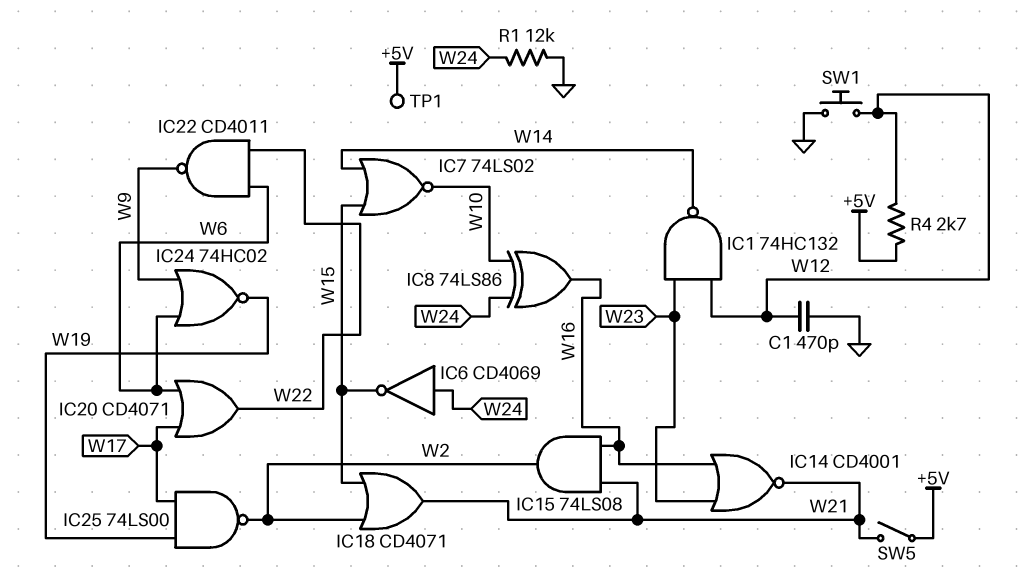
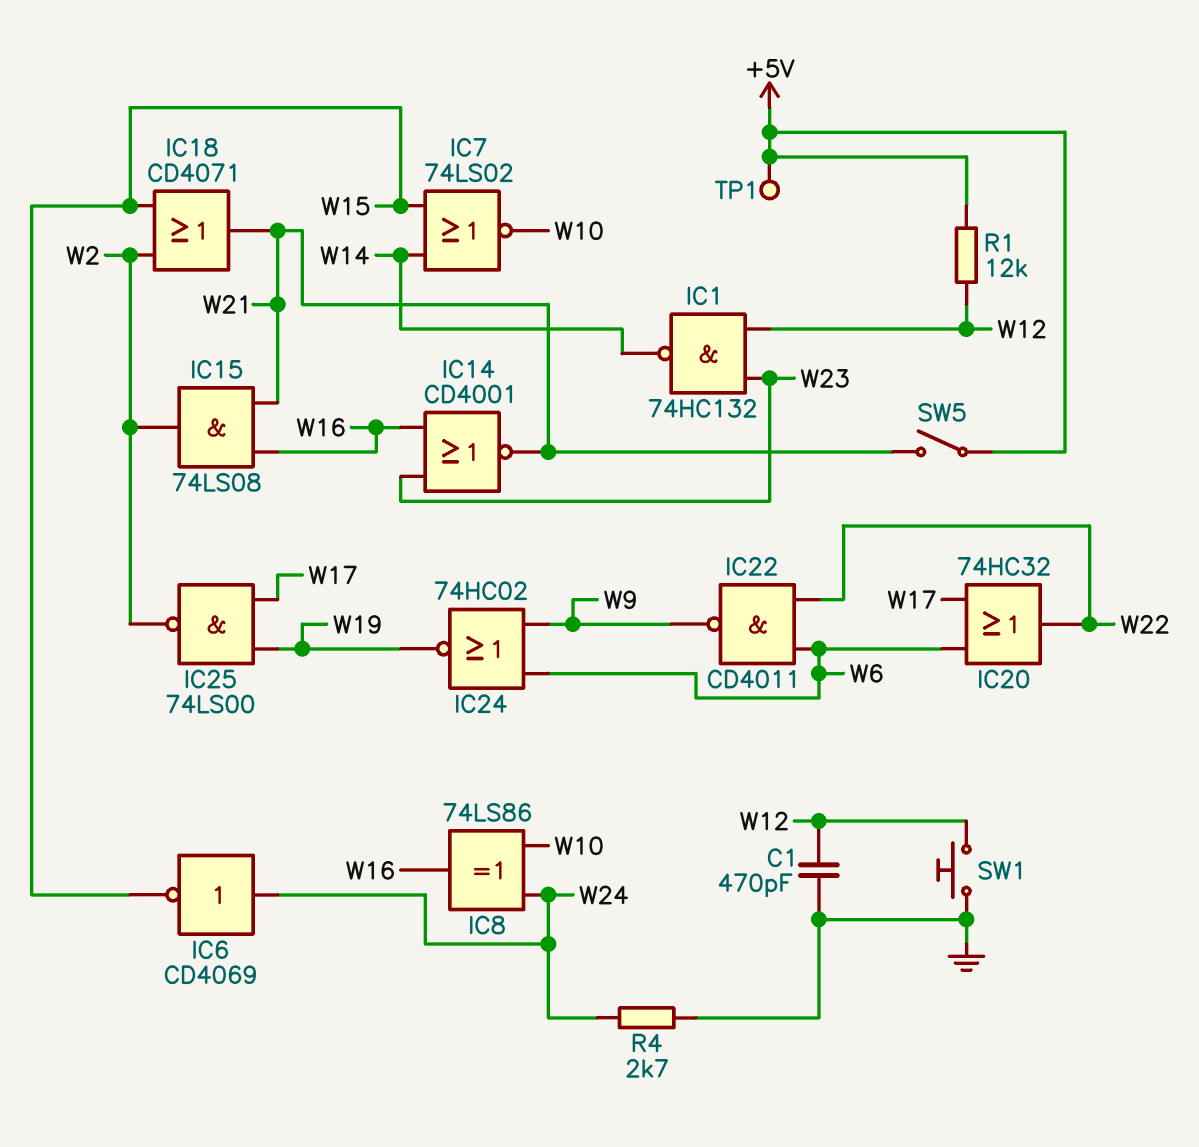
IC20: OR CD4071 (in W6, in W17, out W22) -> OR 74HC32 (in W6, in W17, out W22)
R1: 12k (GND, W24) -> 12k (+5V, W12)
R4: 2.7k (+5V, W12) -> 2.7k (GND, W24)

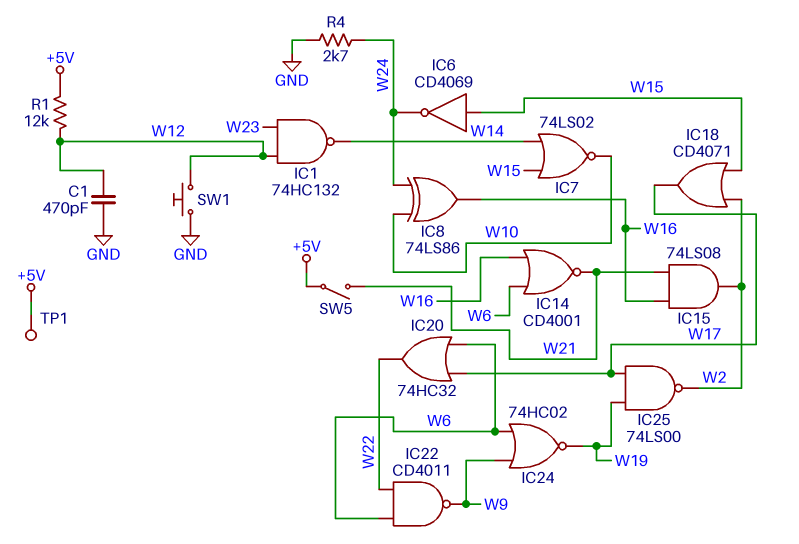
IC6: NOT CD4069 (in W24, out W15) -> NOT CD4069 (in W15, out W24)
IC14: NOR CD4001 (in W16, in W23, out W21) -> NOR CD4001 (in W6, in W16, out W21)
IC18: OR CD4071 (in W2, in W15, out W21) -> OR CD4071 (in W2, in W15, out W17)

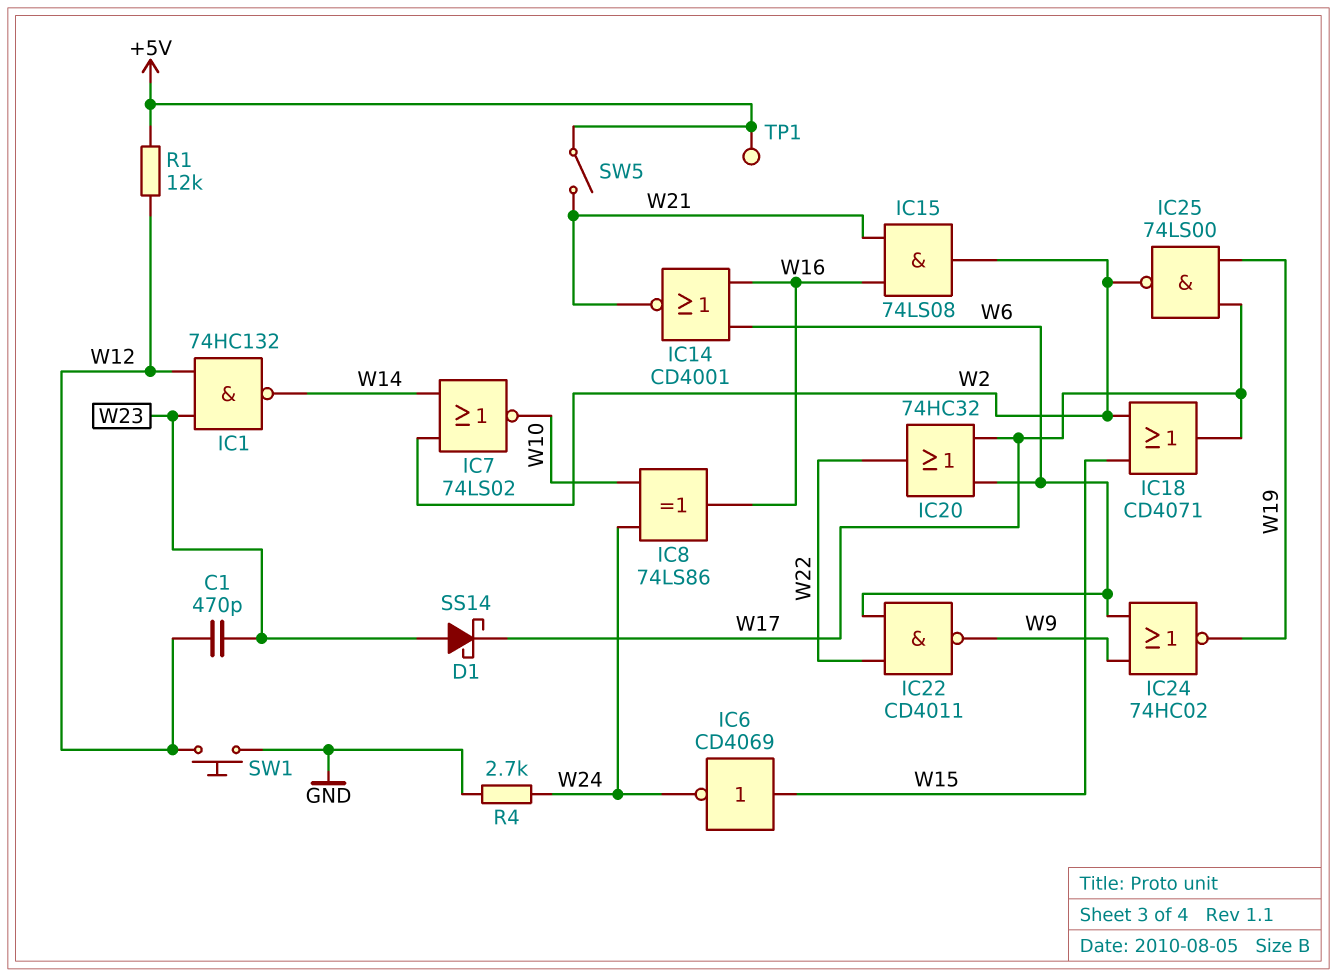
C1: 470pF (GND, W12) -> 470pF (W12, W23)
D1: none -> schottky SS14 (A W23, K W17)
IC7: NOR 74LS02 (in W14, in W15, out W10) -> NOR 74LS02 (in W2, in W14, out W10)

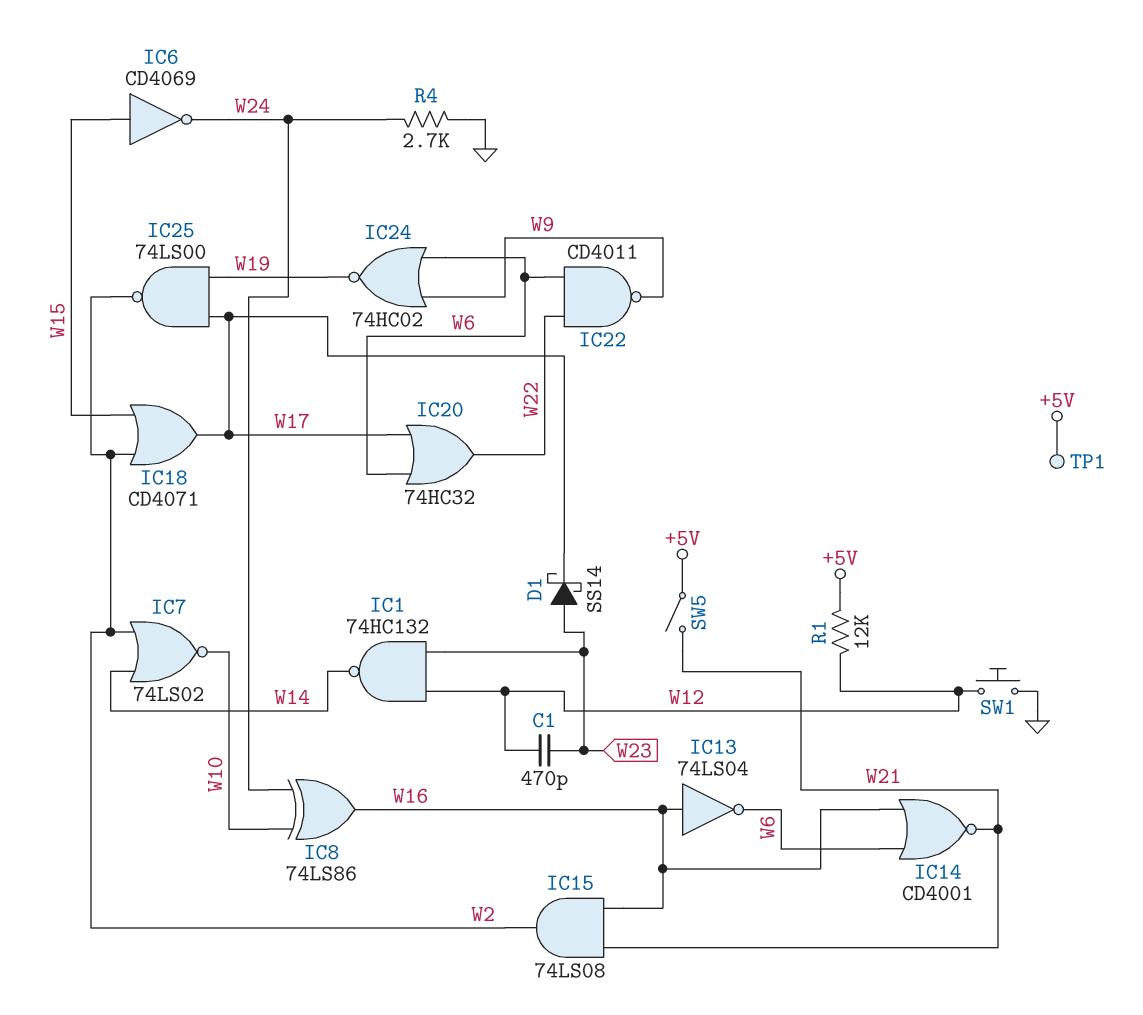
IC13: none -> NOT 74LS04 (in W16, out W6)

